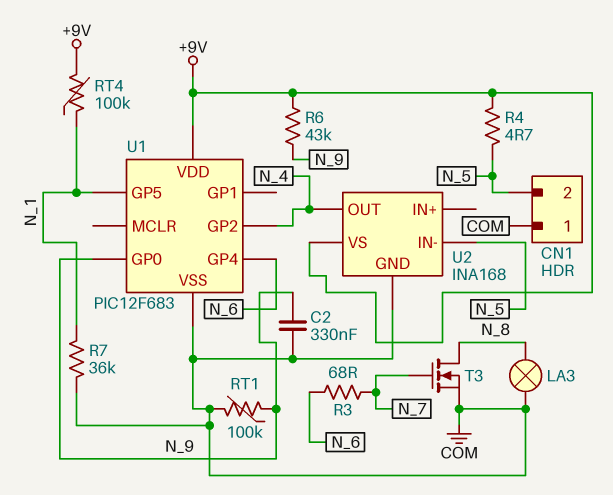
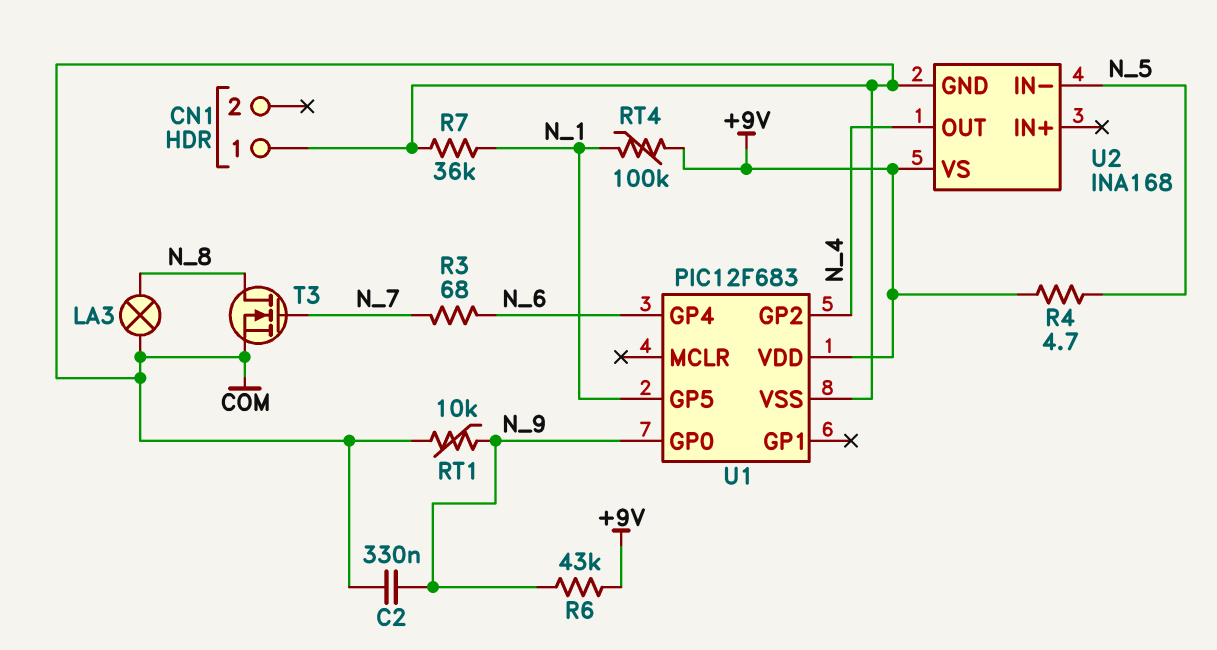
CN1 pin 2: N_5 -> none
RT1: 100k (COM, N_9) -> 10k (COM, N_9)

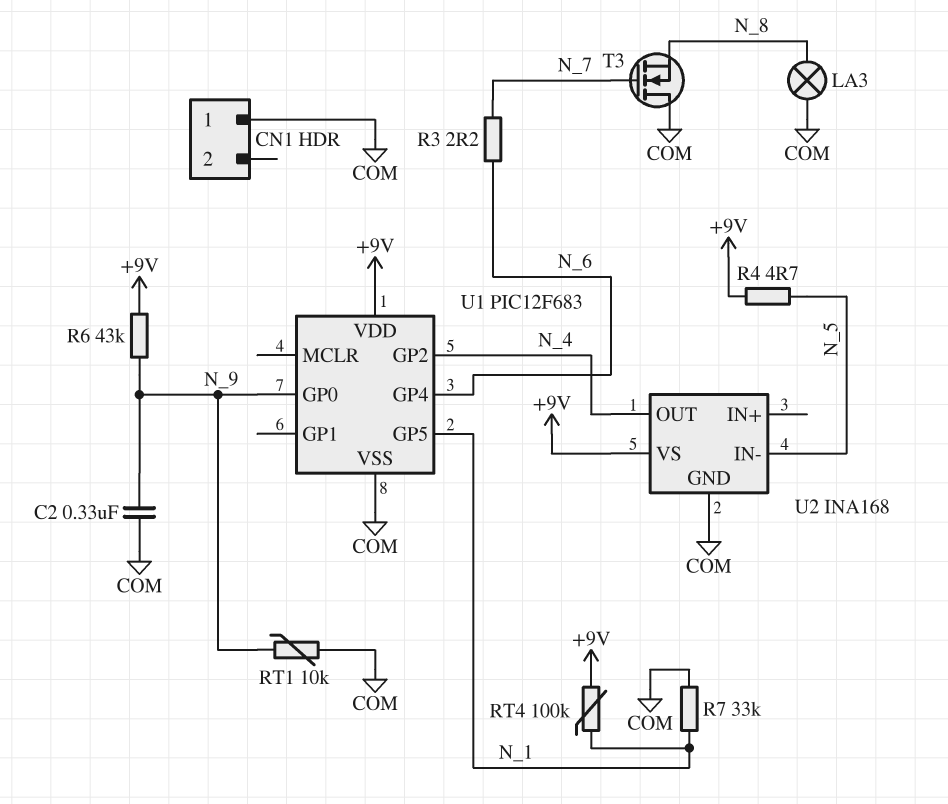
R3: 68 (N_6, N_7) -> 2.2 (N_6, N_7)
R7: 36k (COM, N_1) -> 33k (COM, N_1)
T3: NMOS (G N_7, D N_8, S COM) -> NMOS (G N_7, D COM, S N_8)

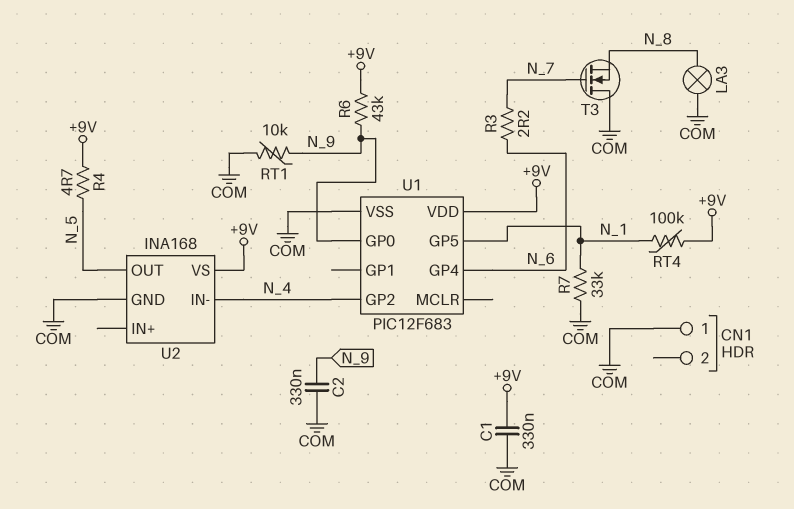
C1: none -> 330nF (+9V, COM)
U2 pin IN-: N_5 -> N_4
U2 pin OUT: N_4 -> N_5

